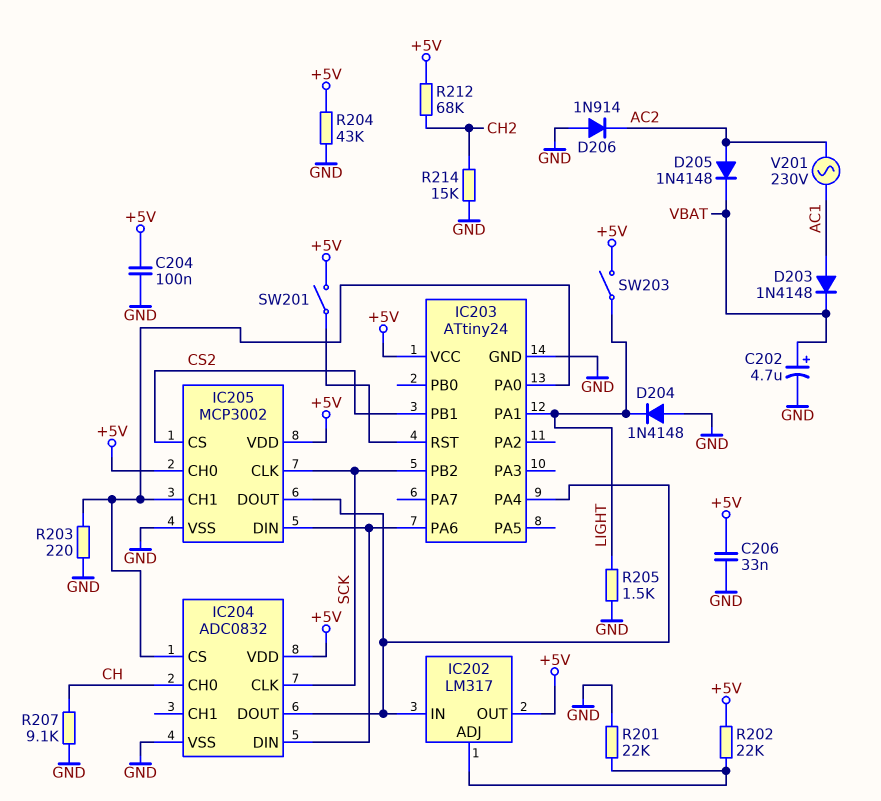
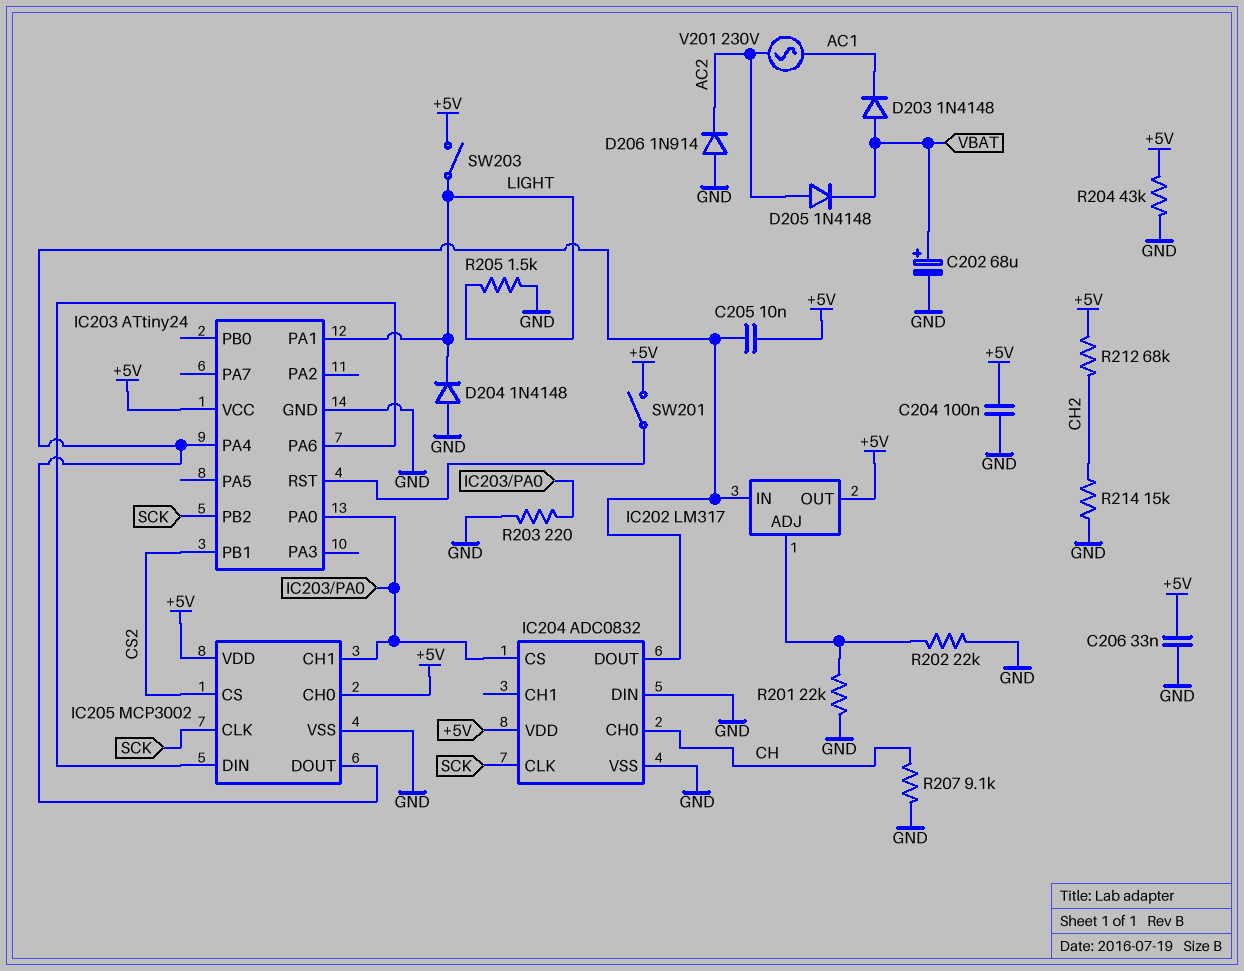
C202: 4.7uF (plus VBAT, minus GND) -> 68uF (plus VBAT, minus GND)
C205: none -> 10nF (+5V, IC202/IN)
D203: diode 1N4148 (A AC1, K VBAT) -> diode 1N4148 (A VBAT, K AC1)
IC204 pin DIN: IC203/PA6 -> GND
R202: 22k (+5V, IC202/ADJ) -> 22k (GND, IC202/ADJ)

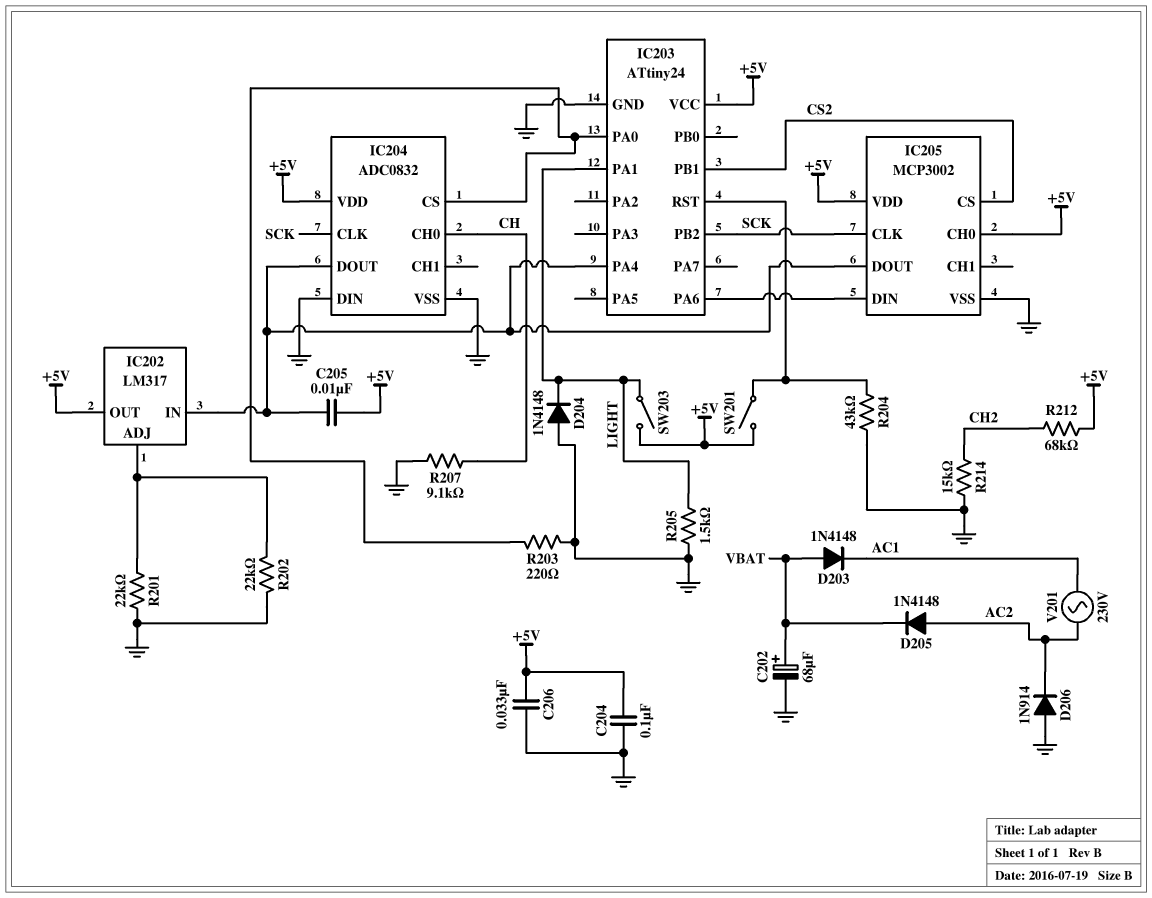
IC205 pin CH1: IC203/PA0 -> none
R204: 43k (+5V, GND) -> 43k (GND, IC203/RST)

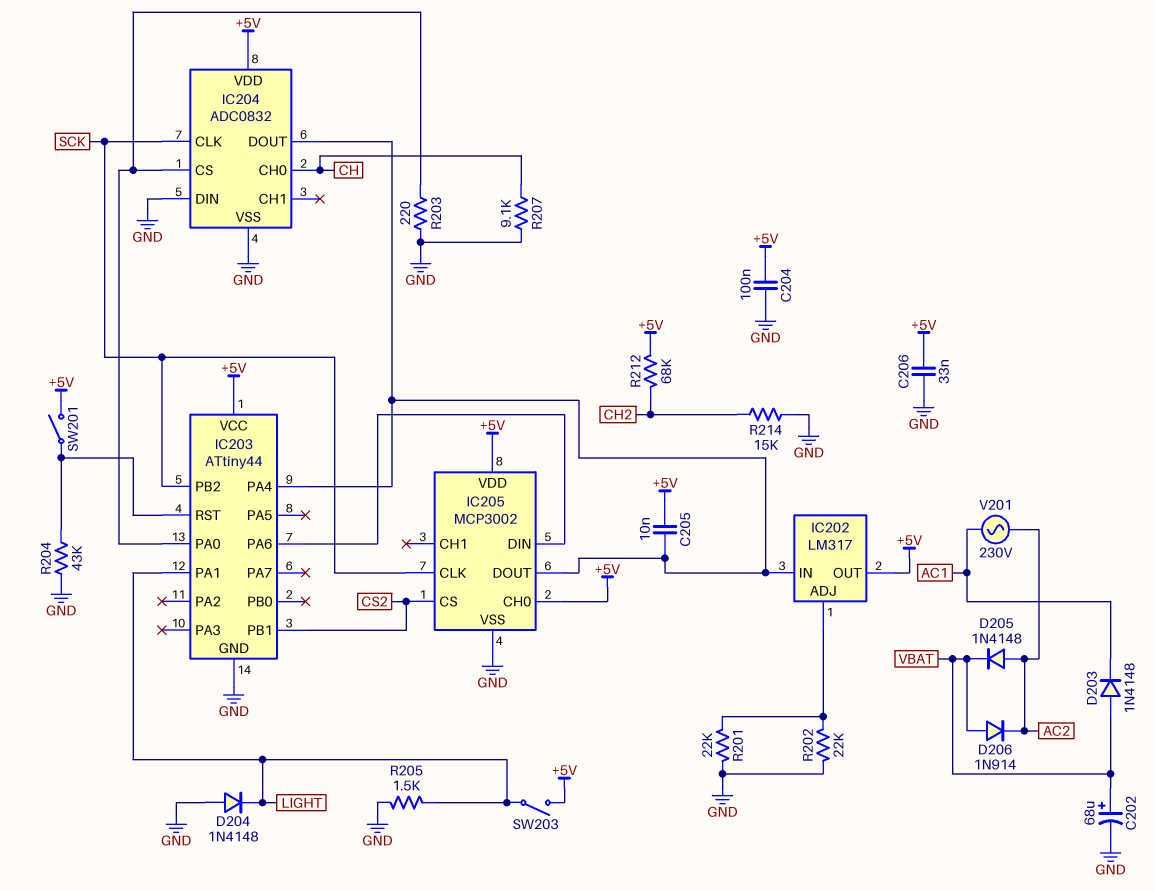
D206: diode 1N914 (A GND, K AC2) -> diode 1N914 (A VBAT, K AC2)
IC203: ATtiny24 -> ATtiny44

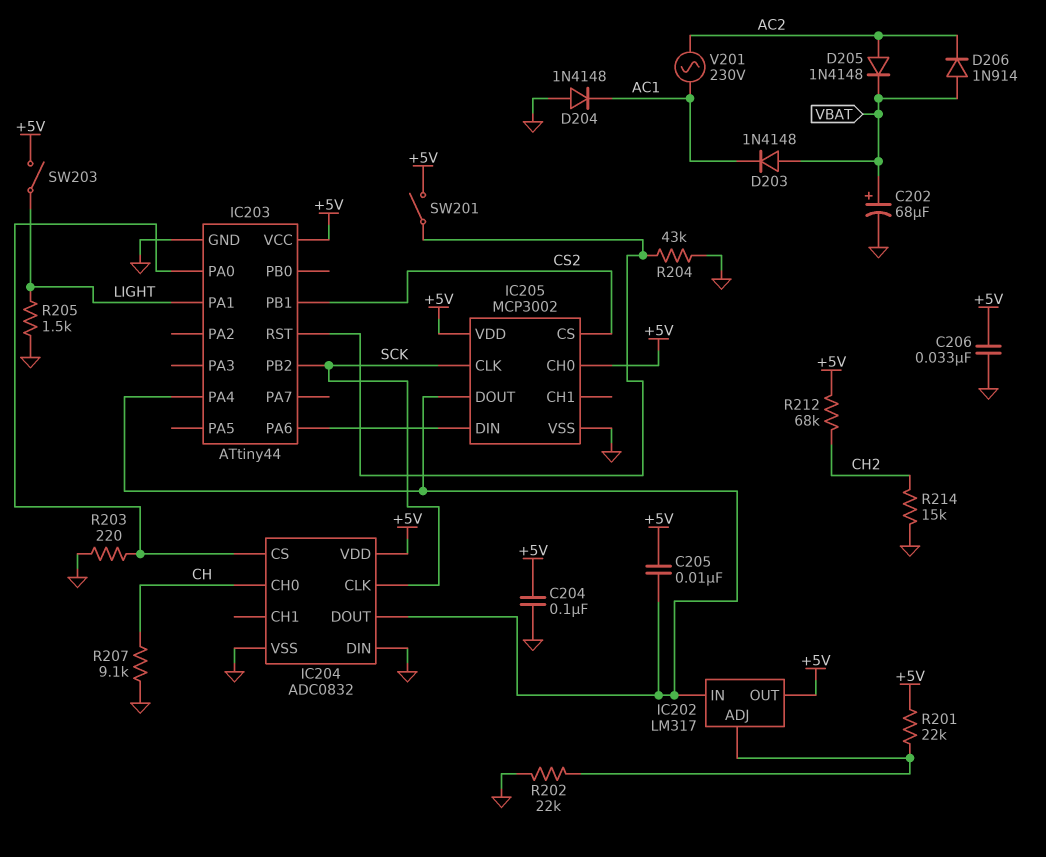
D204: diode 1N4148 (A GND, K LIGHT) -> diode 1N4148 (A GND, K AC1)
R201: 22k (GND, IC202/ADJ) -> 22k (+5V, IC202/ADJ)

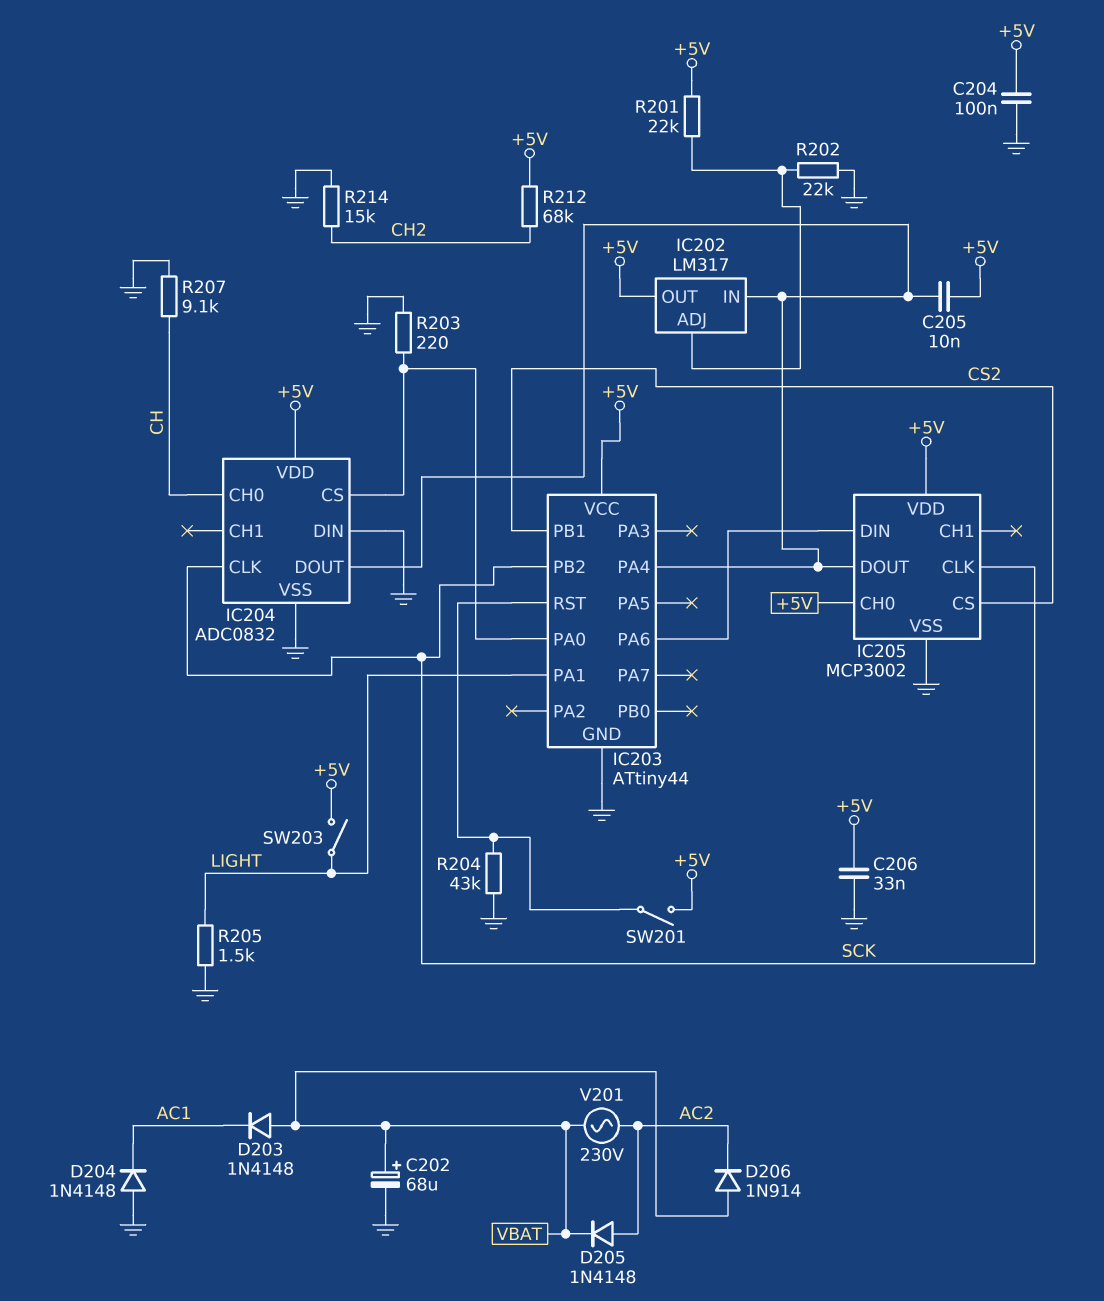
V201: AC 230V (AC1, AC2) -> AC 230V (AC2, VBAT)

